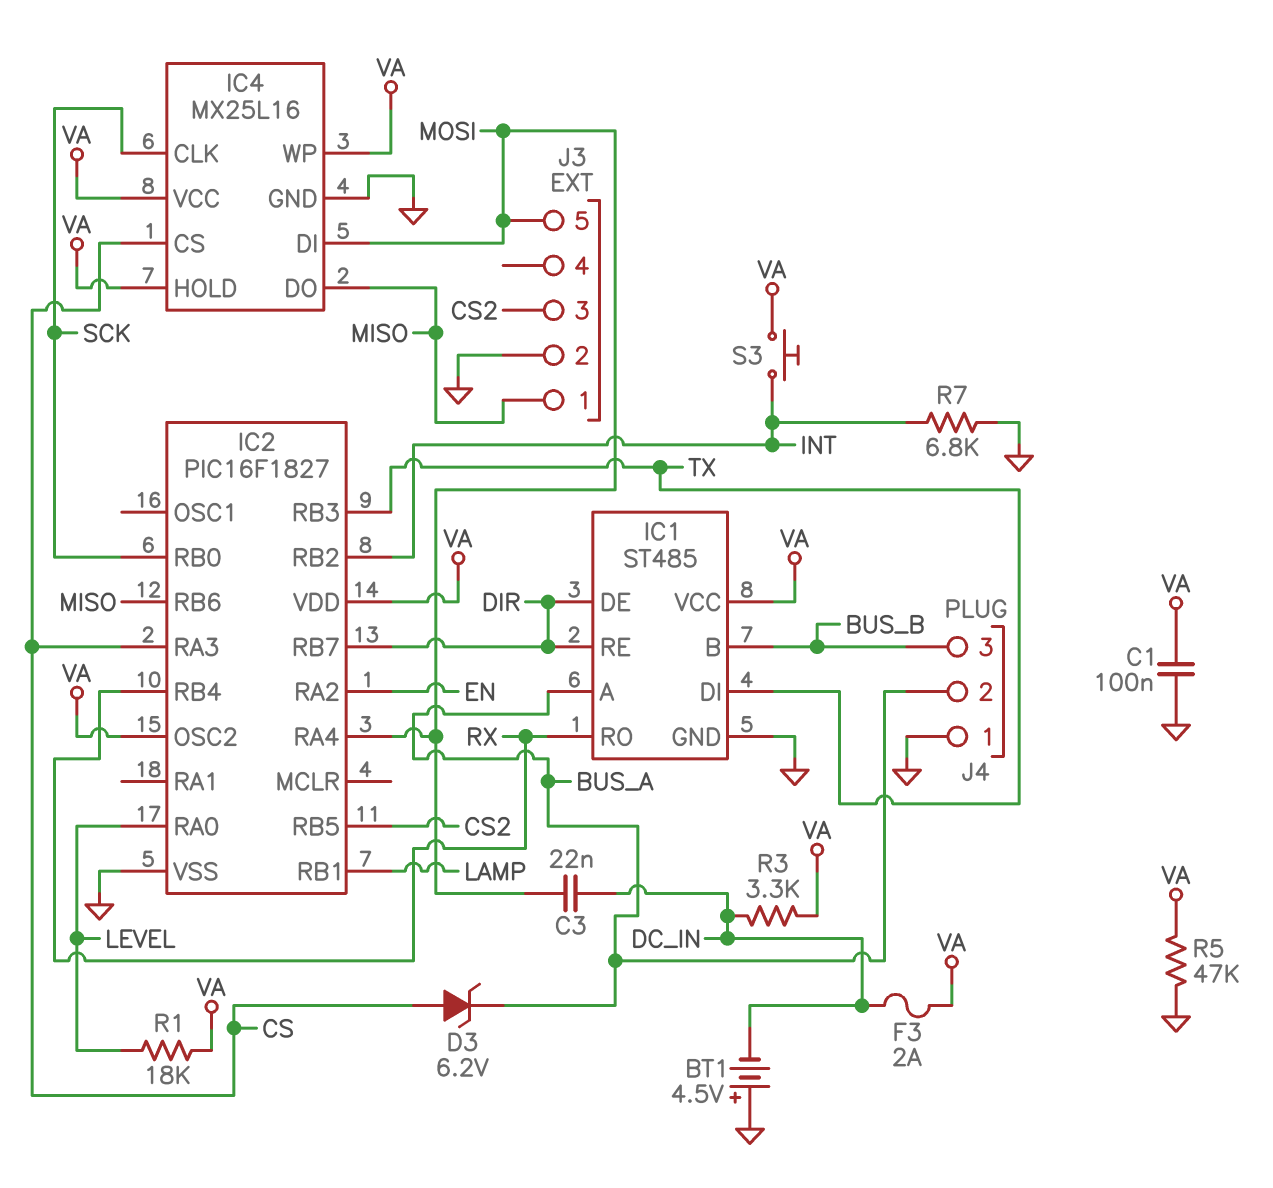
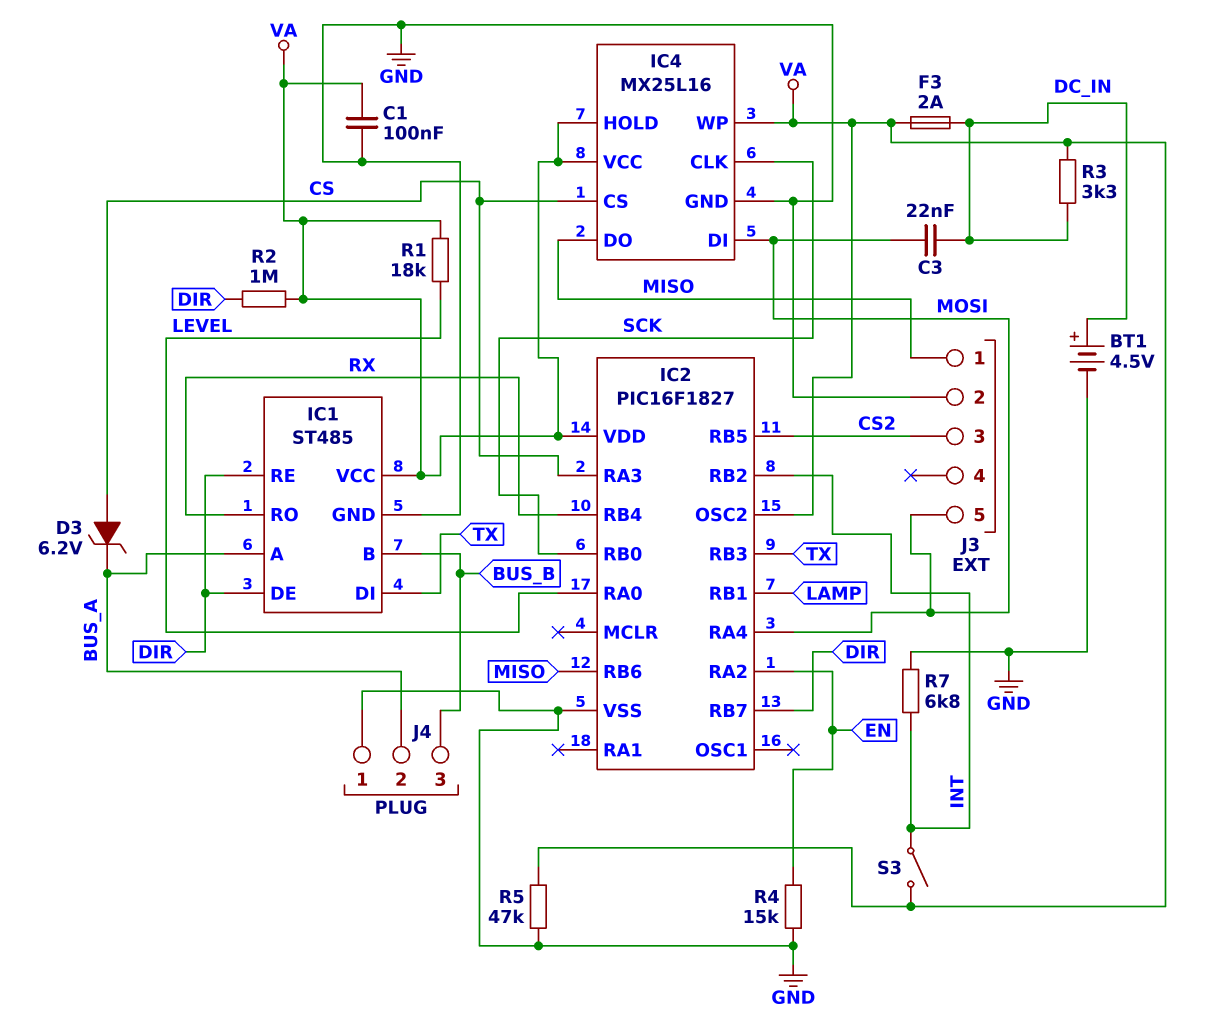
BT1: 4.5V (plus GND, minus DC_IN) -> 4.5V (plus DC_IN, minus GND)
R2: none -> 1M (DIR, VA)
R4: none -> 15k (EN, GND)
S3: button (INT, VA) -> switch (INT, VA)

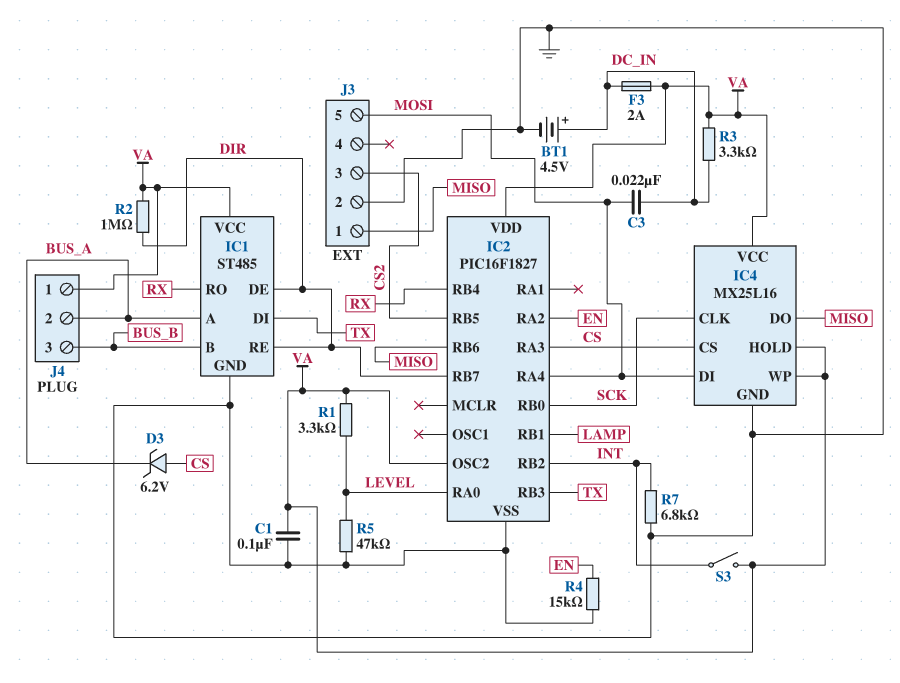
J4 pin 1: GND -> VA
R1: 18k (LEVEL, VA) -> 3.3k (LEVEL, VA)
R5: 47k (GND, VA) -> 47k (GND, LEVEL)

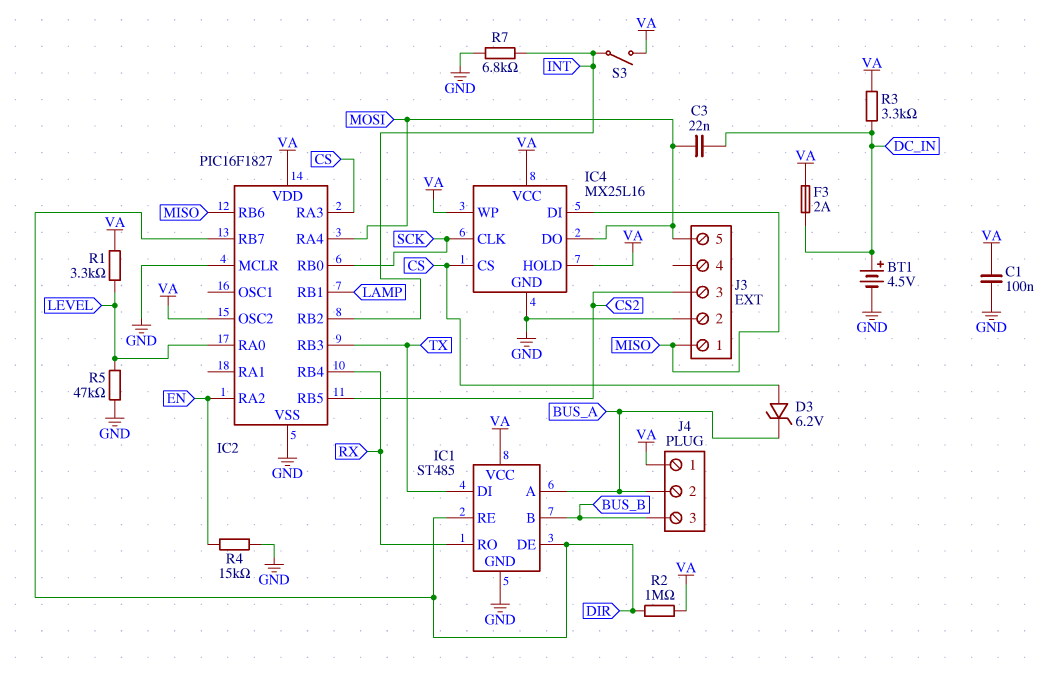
IC2 pin MCLR: none -> GND
IC4 pin DI: MOSI -> MISO
IC4 pin DO: MISO -> MOSI

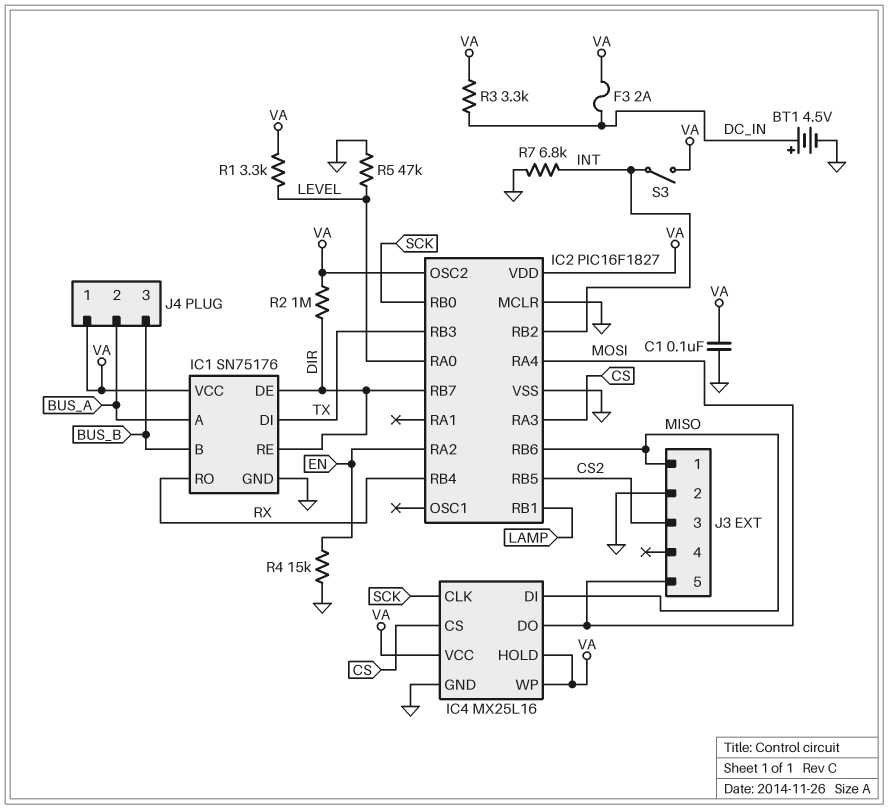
C3: 22nF (DC_IN, MOSI) -> none
D3: zener 6.2V (A CS, K BUS_A) -> none
IC1: ST485 -> SN75176

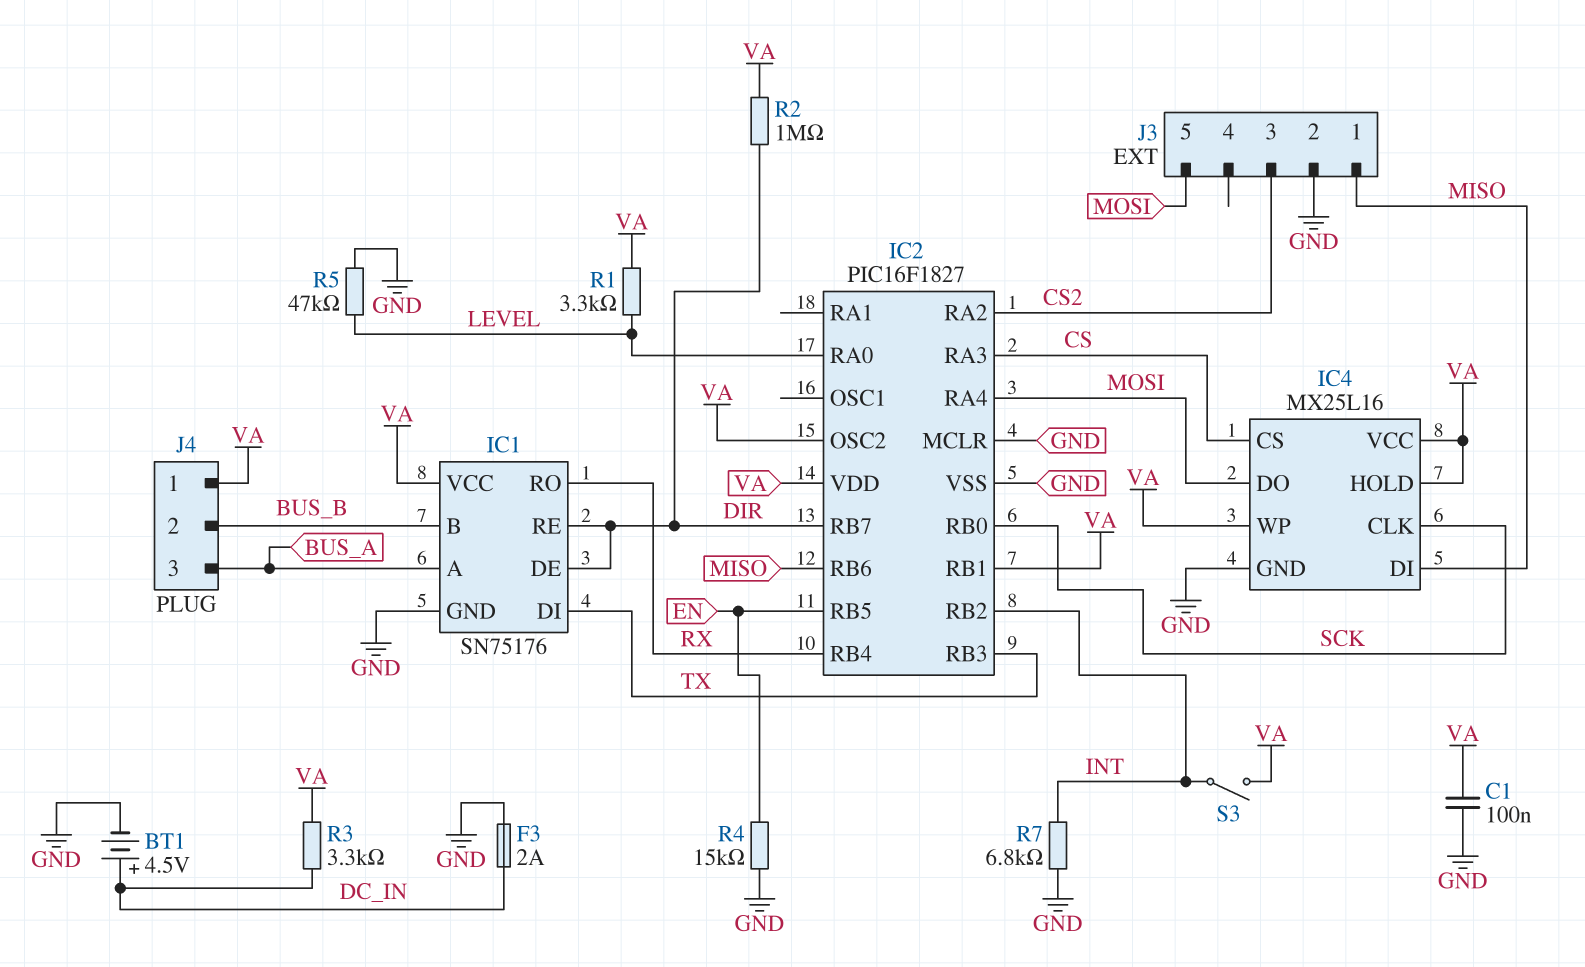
F3: 2A (DC_IN, VA) -> 2A (DC_IN, GND)
IC2 pin RA2: EN -> CS2
IC2 pin RB1: LAMP -> VA
IC2 pin RB5: CS2 -> EN
J4 pin 2: BUS_A -> BUS_B
J4 pin 3: BUS_B -> BUS_A

